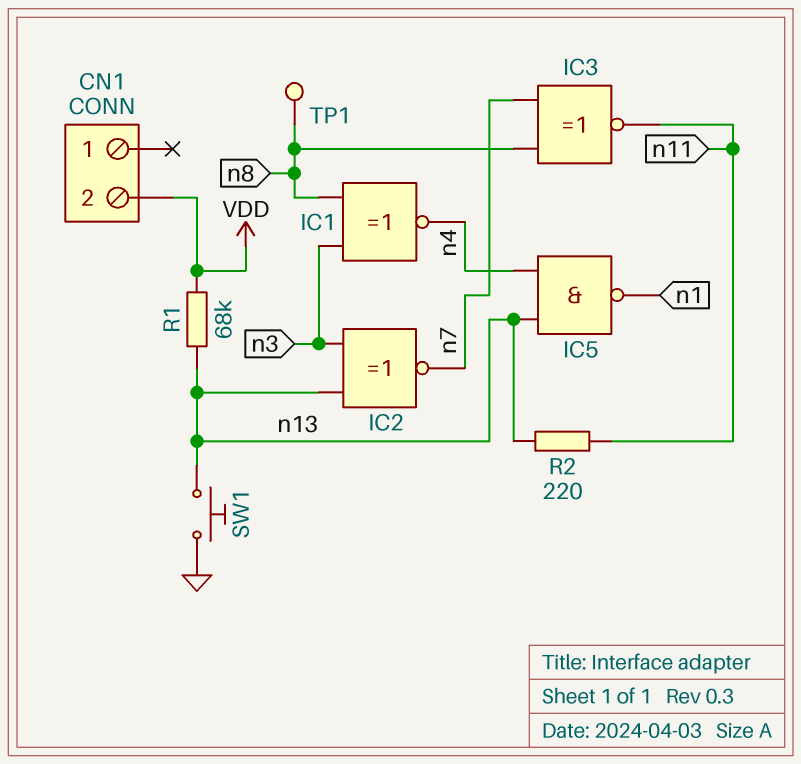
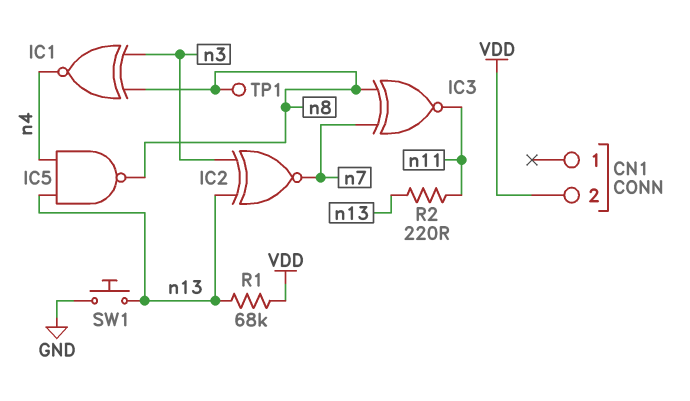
IC5: NAND (in n4, in n13, out n1) -> NAND (in n4, in n13, out n8)

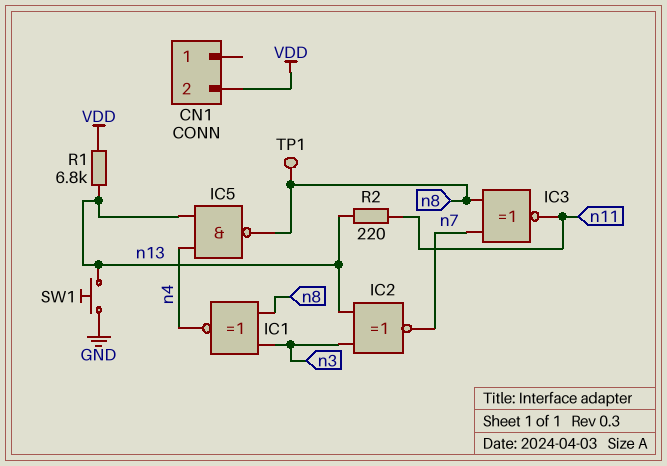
R1: 68k (VDD, n13) -> 6.8k (VDD, n13)

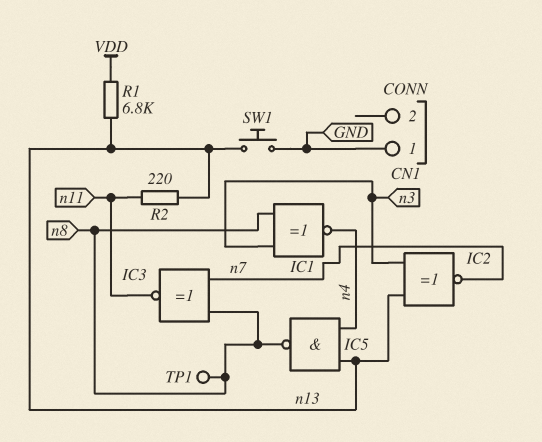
CN1 pin 1: none -> GND
CN1 pin 2: VDD -> none

